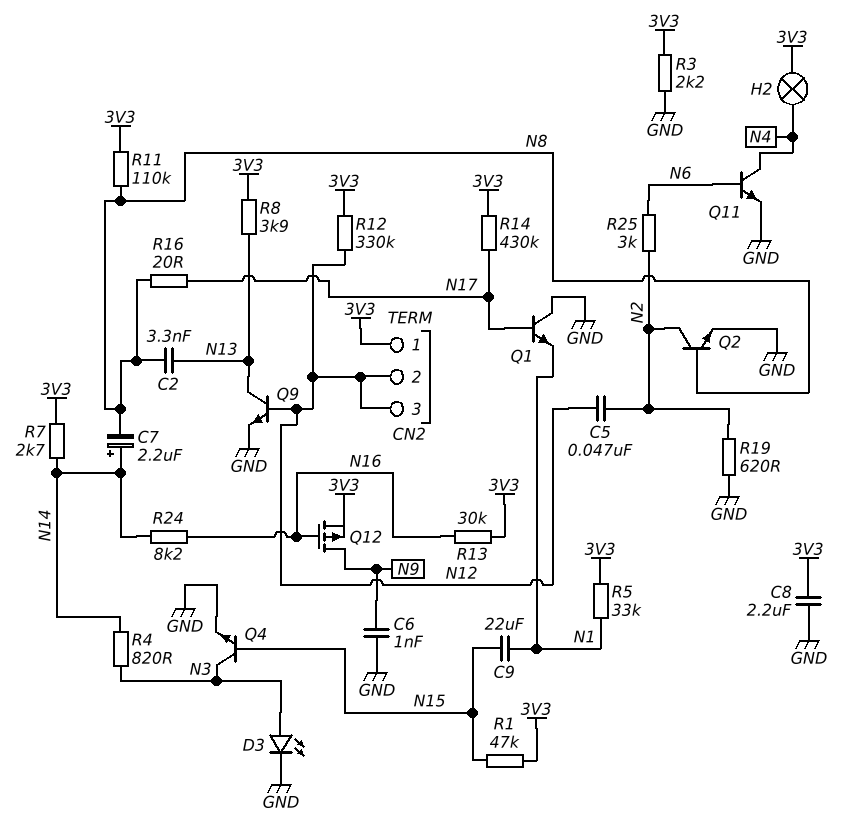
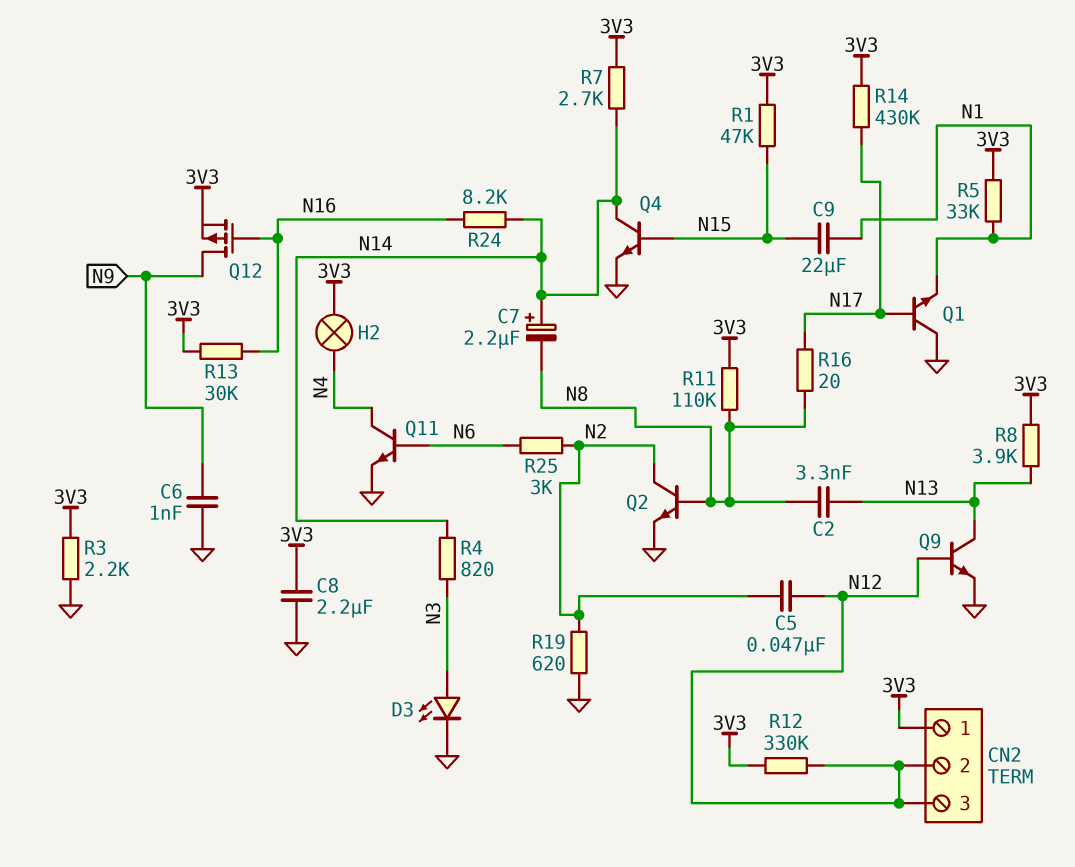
Q4: NPN (B N15, C N3, E GND) -> NPN (B N15, C N14, E GND)

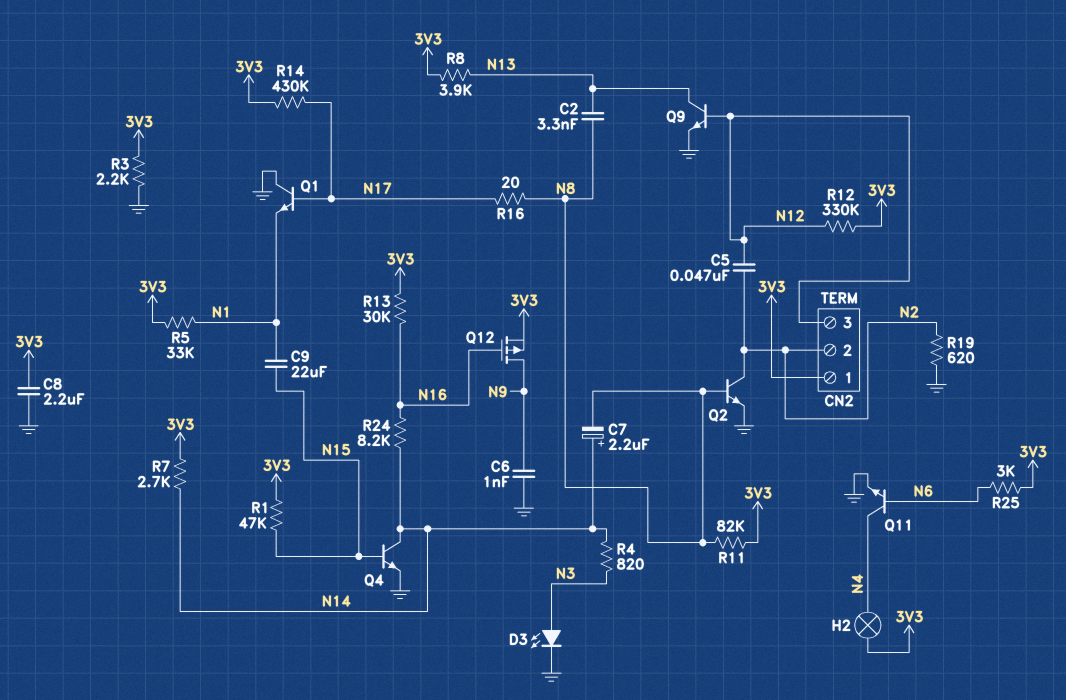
CN2 pin 2: N12 -> N2
R11: 110k (3V3, N8) -> 82k (3V3, N8)
R25: 3k (N2, N6) -> 3k (3V3, N6)

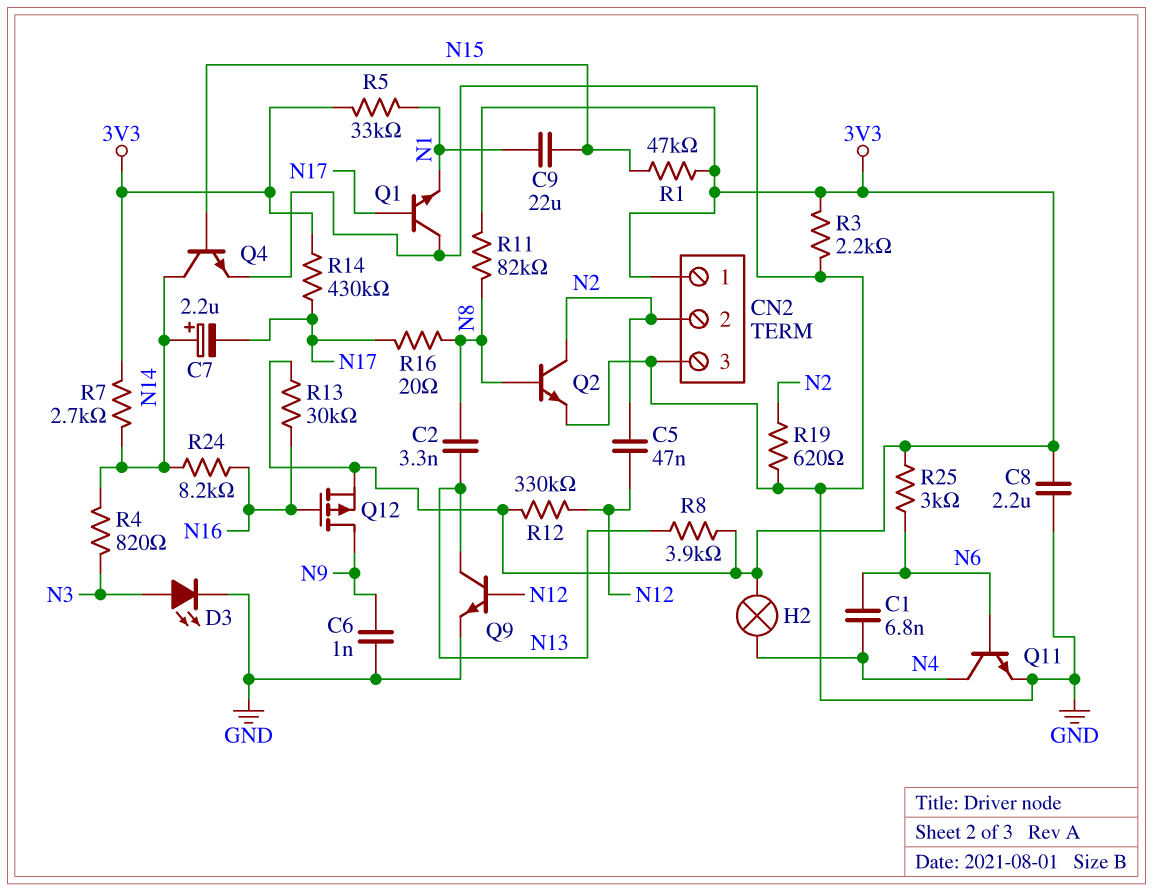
C1: none -> 6.8nF (N4, N6)
C7: 2.2uF (plus N14, minus N8) -> 2.2uF (plus N14, minus N17)
CN2 pin 3: N12 -> GND

